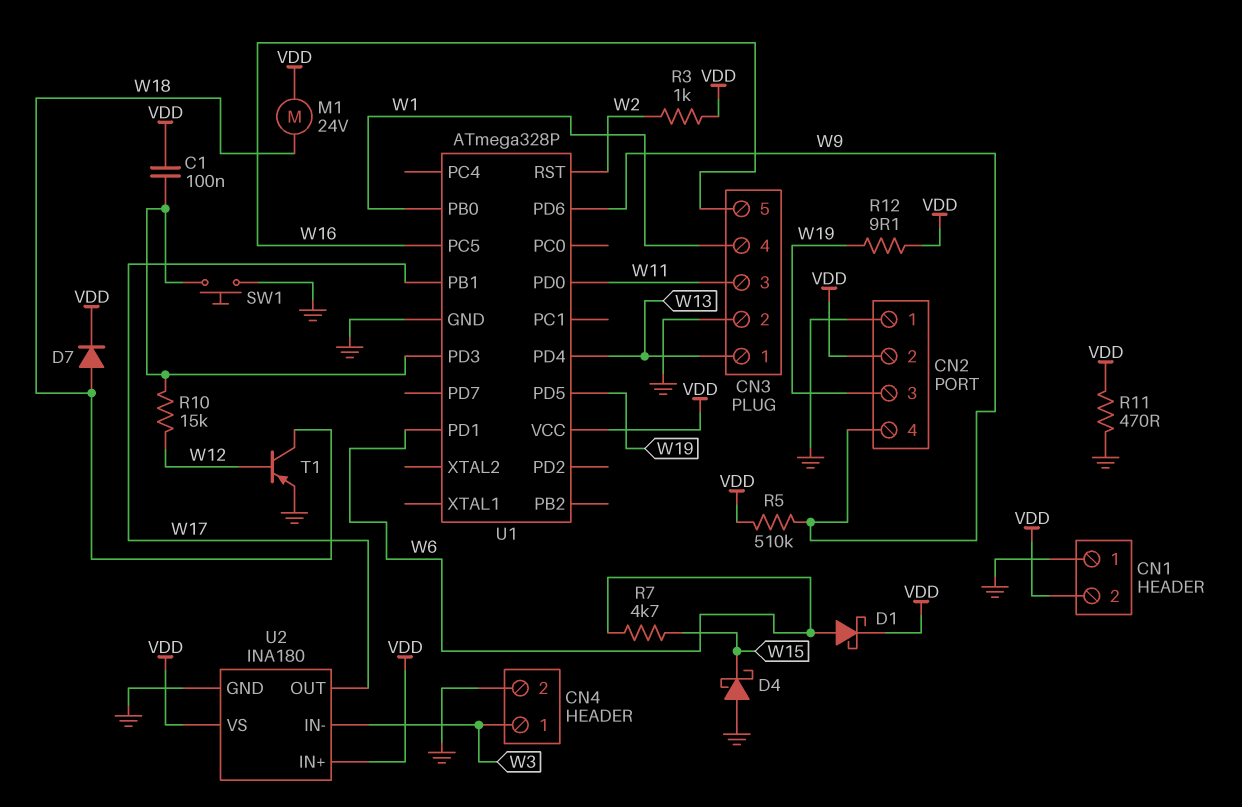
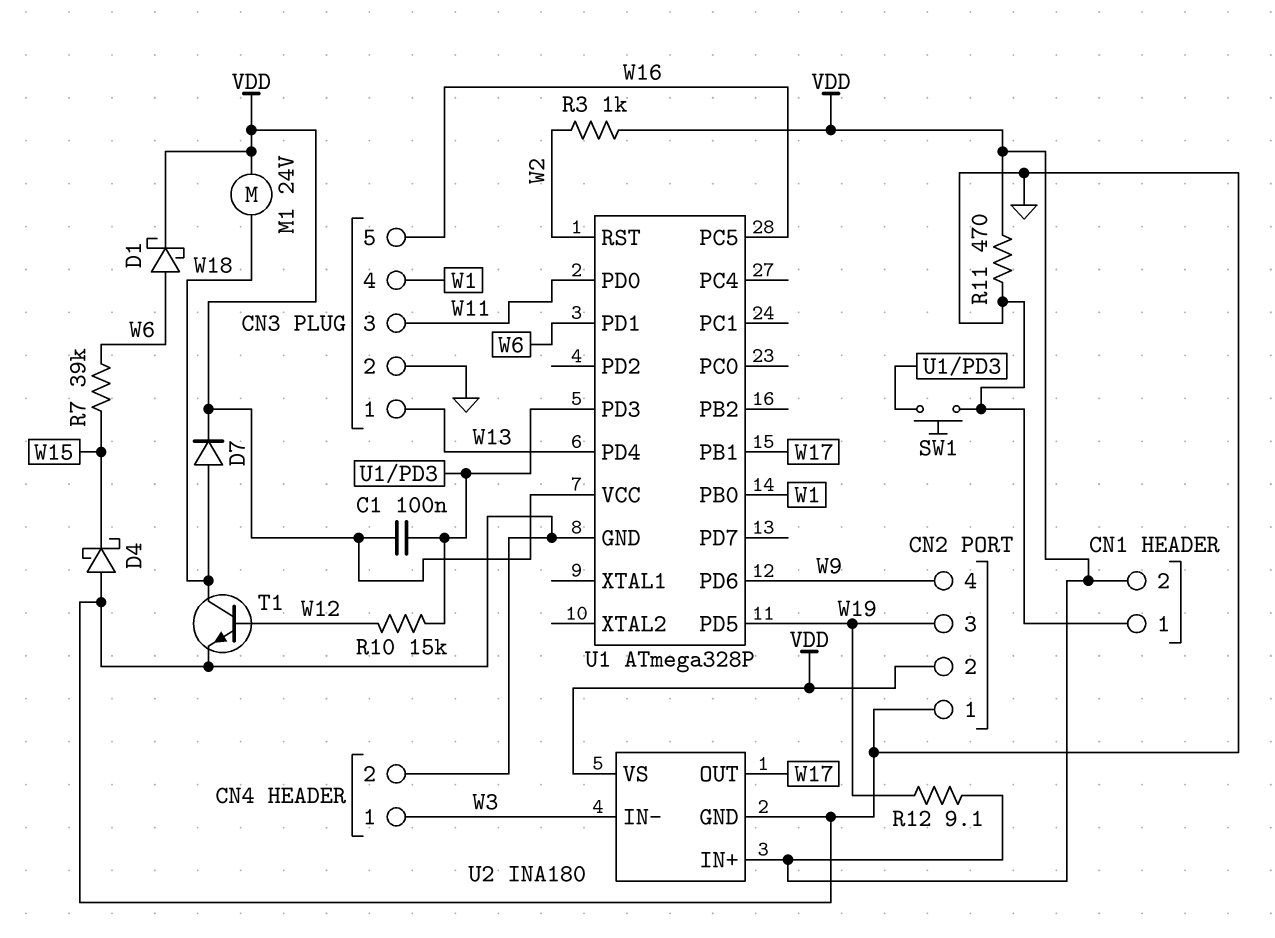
R5: 510k (VDD, W9) -> none
R7: 4.7k (W6, W15) -> 39k (W6, W15)
T1: PNP (B W12, C W18, E GND) -> NPN (B W12, C W18, E GND)

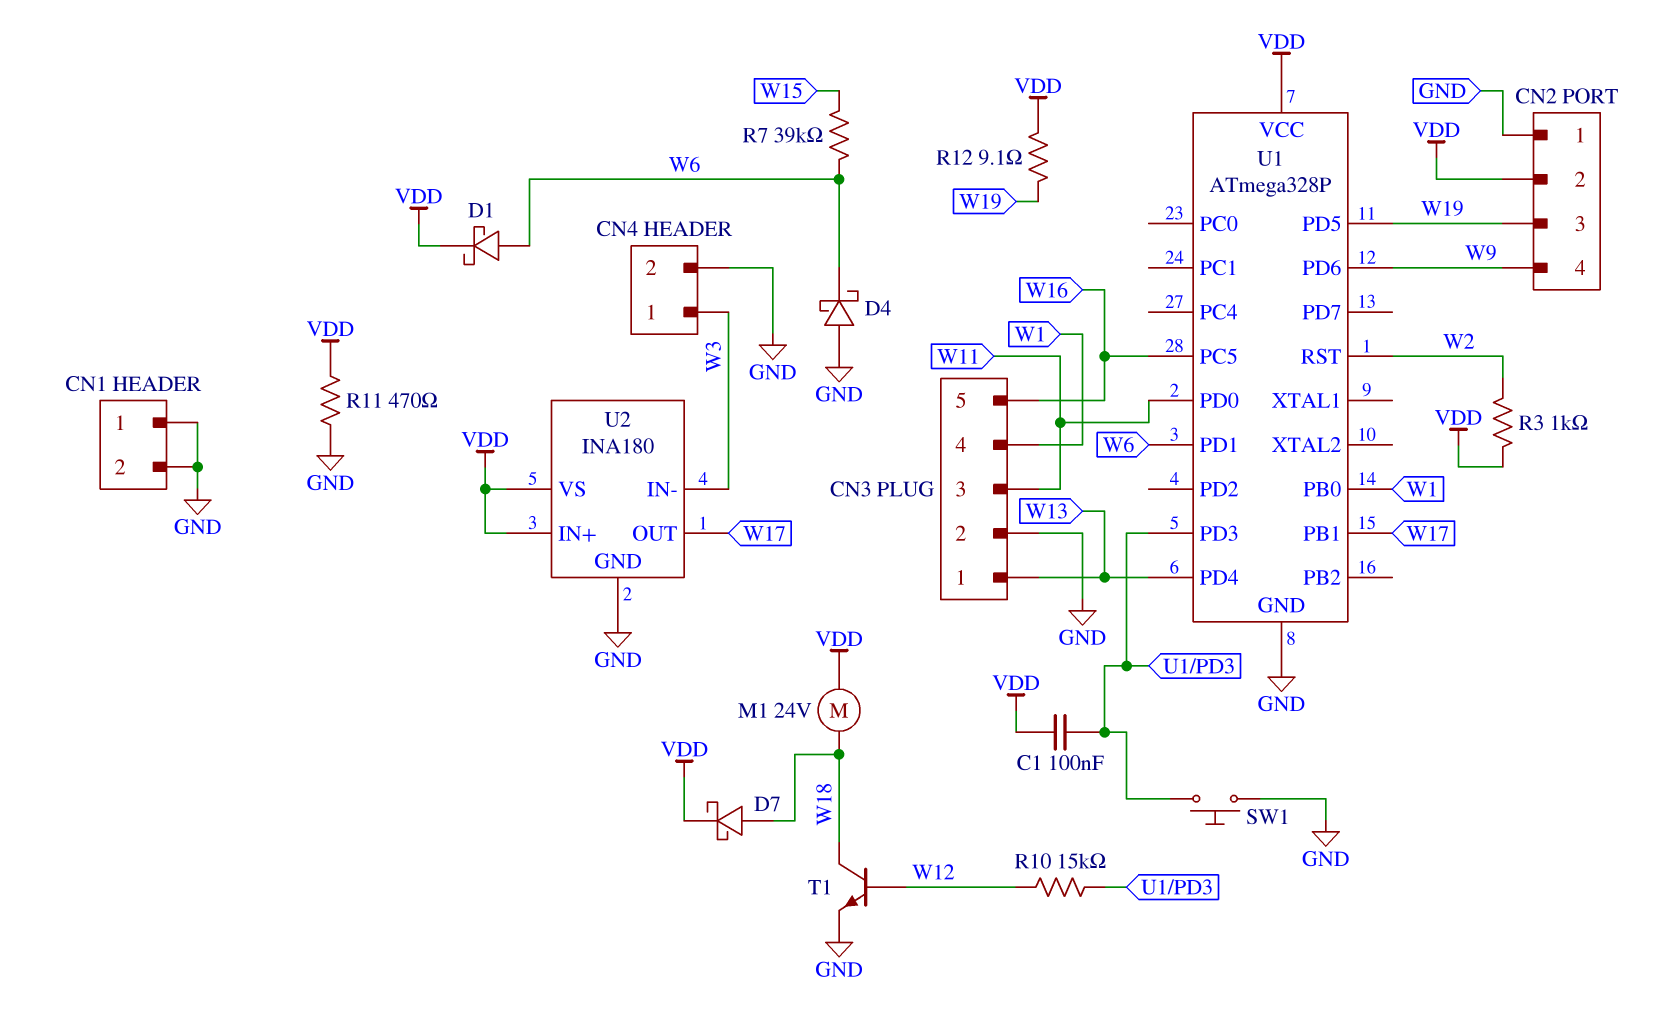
CN1 pin 2: VDD -> GND
D4: schottky (A GND, K W15) -> schottky (A GND, K W6)
D7: diode (A W18, K VDD) -> schottky (A W18, K VDD)

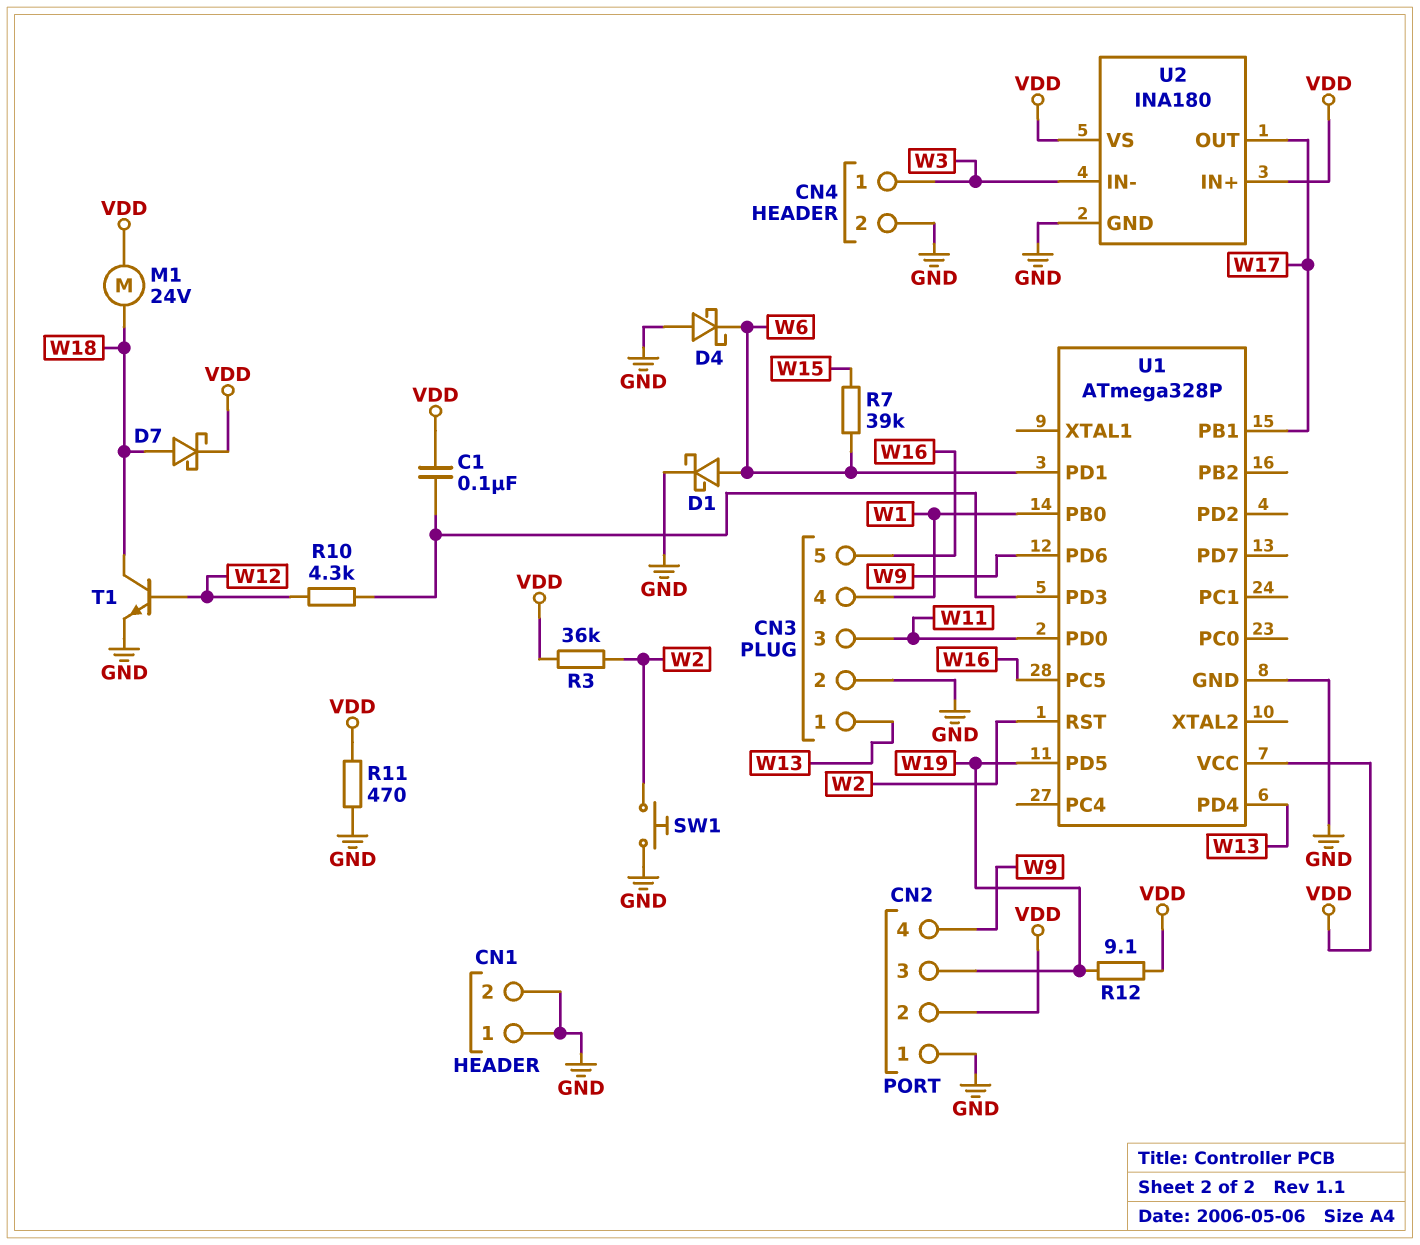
D1: schottky (A W6, K VDD) -> schottky (A W6, K GND)
R3: 1k (VDD, W2) -> 36k (VDD, W2)
R10: 15k (U1/PD3, W12) -> 4.3k (U1/PD3, W12)
SW1: button (GND, U1/PD3) -> button (GND, W2)

